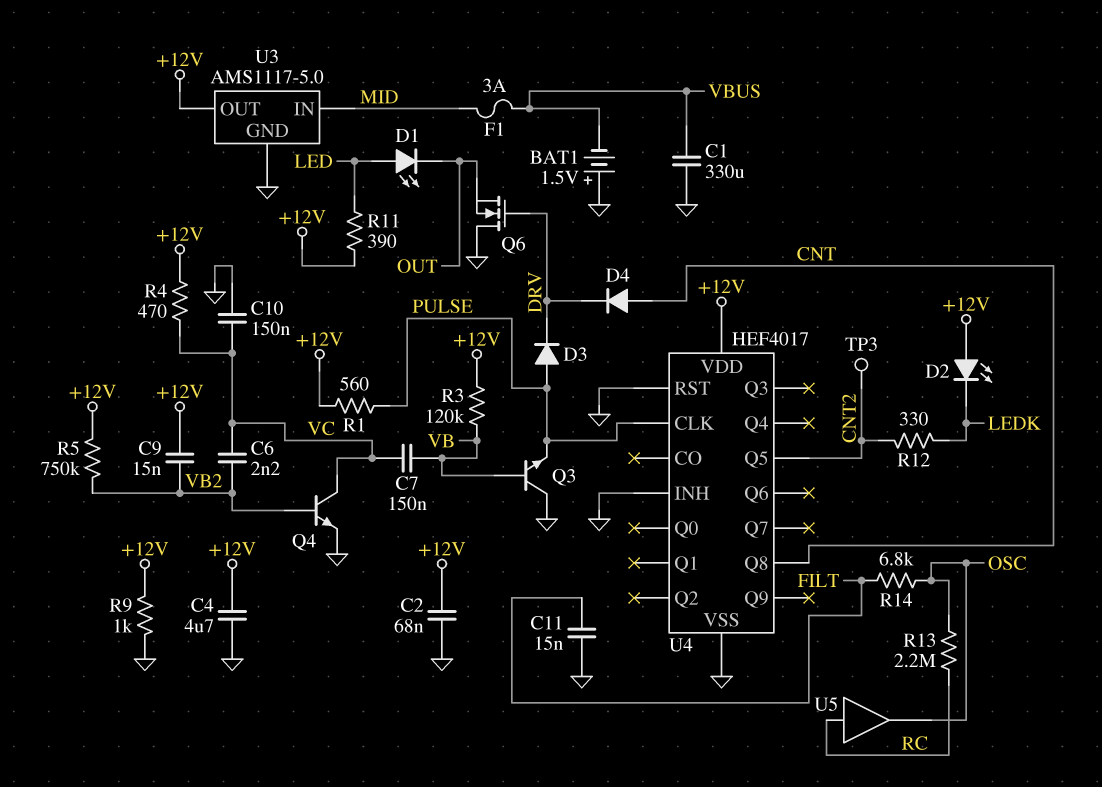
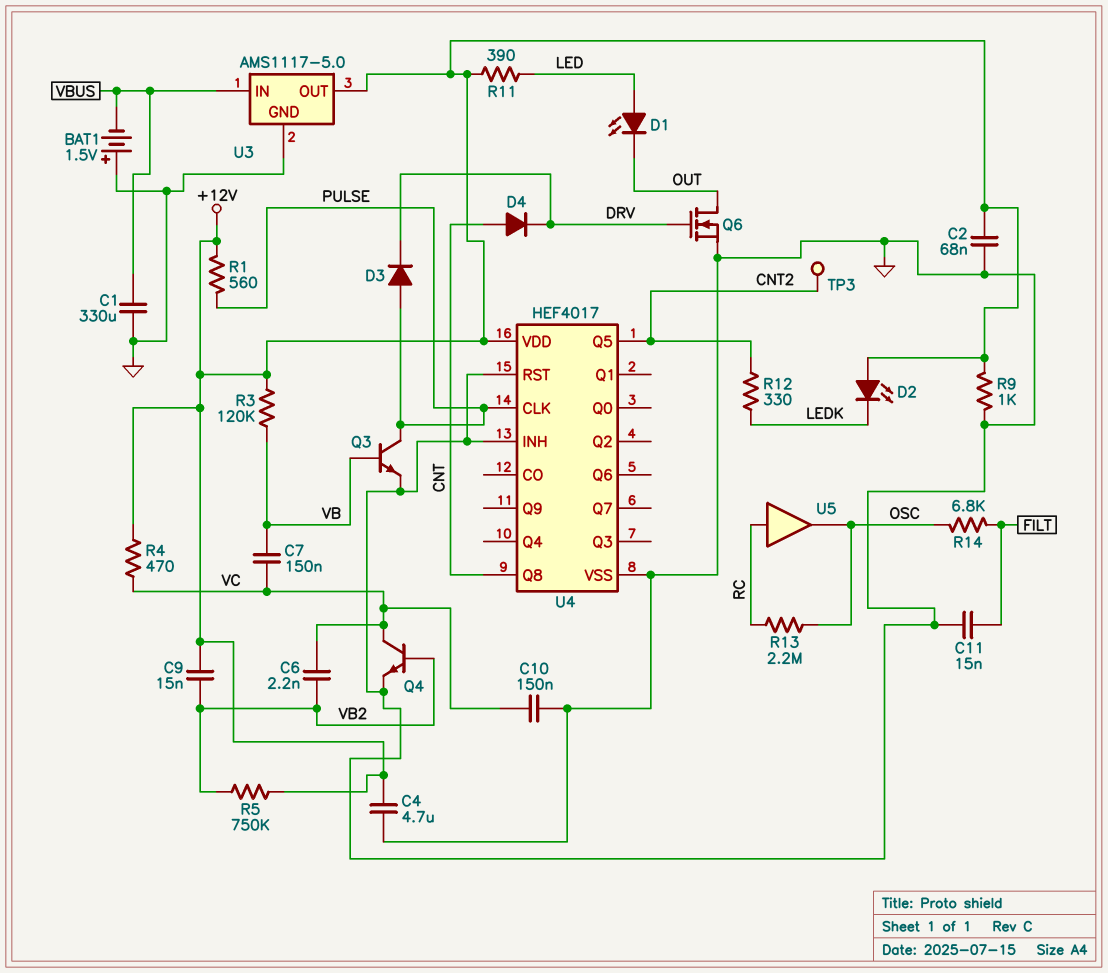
F1: 3A (MID, VBUS) -> none
Q3: NPN (B VB, C GND, E PULSE) -> NPN (B VB, C PULSE, E GND)
Q6: NMOS (G DRV, D GND, S OUT) -> NMOS (G DRV, D OUT, S GND)
U3 pin IN: MID -> VBUS

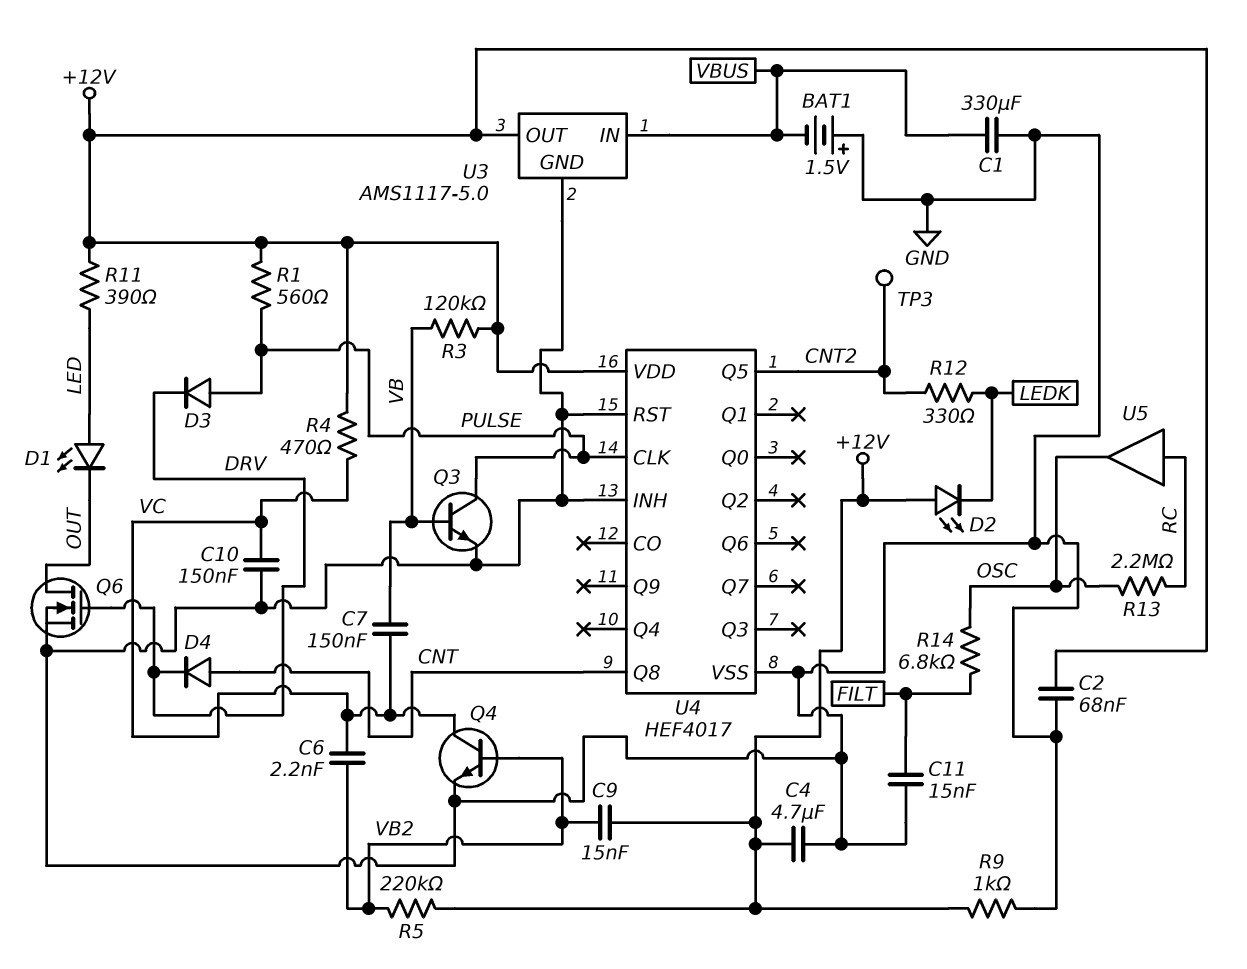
R5: 750k (+12V, VB2) -> 220k (+12V, VB2)

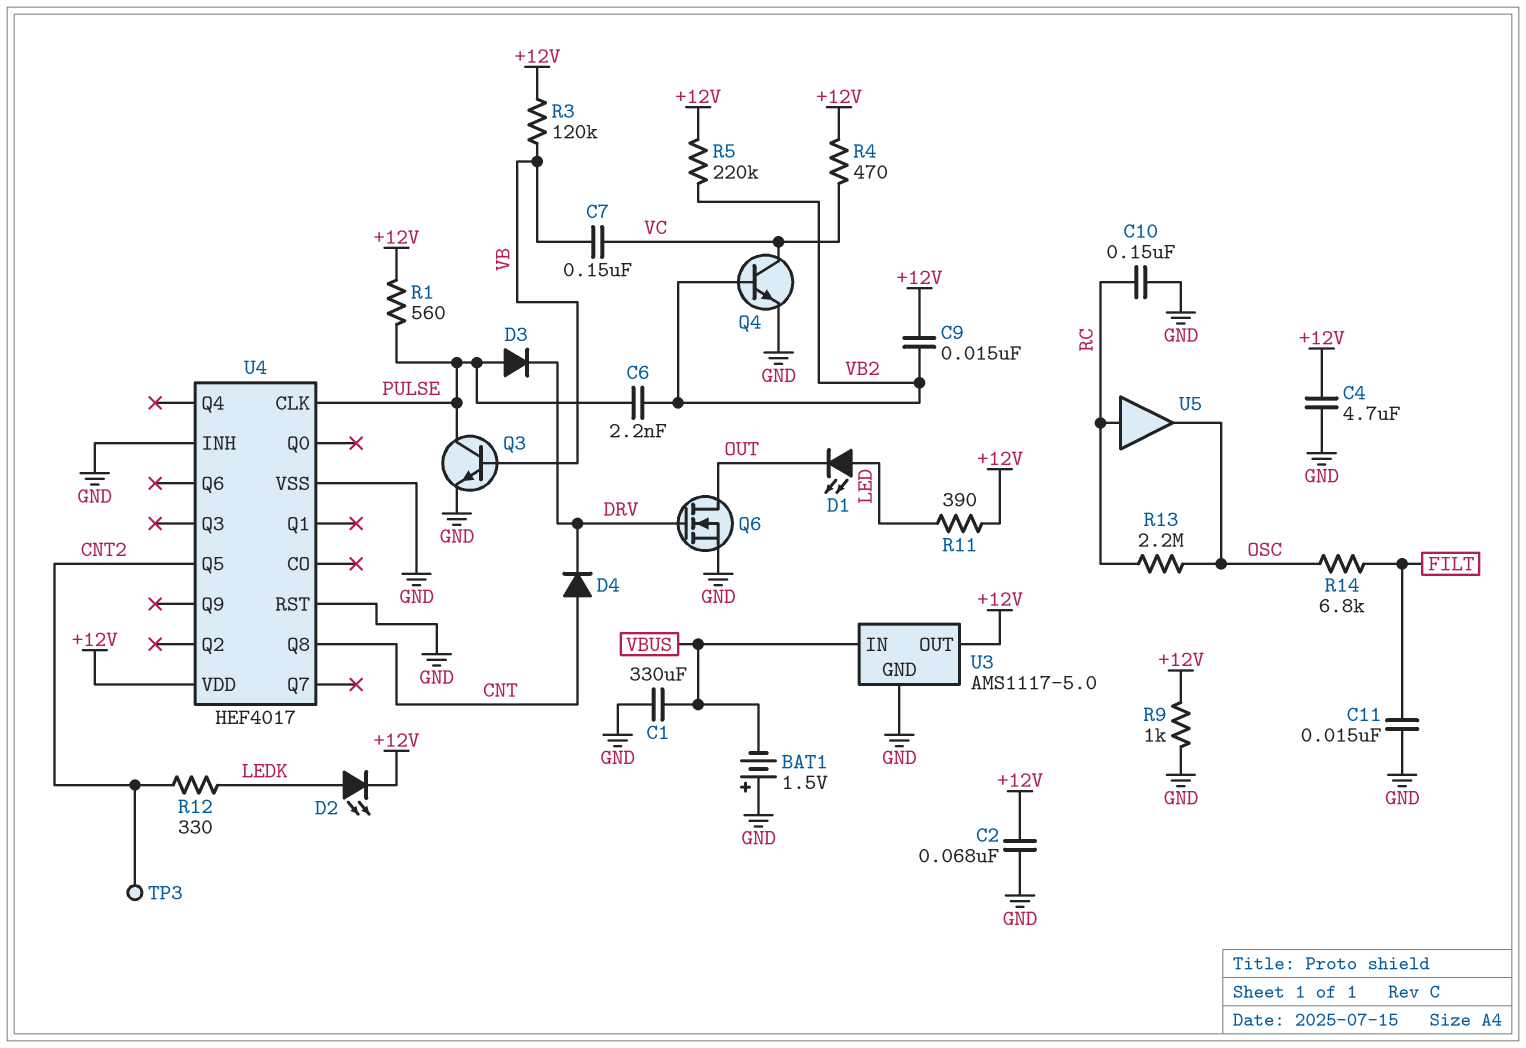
C6: 2.2nF (VB2, VC) -> 2.2nF (PULSE, VB2)
C10: 150nF (GND, VC) -> 150nF (GND, RC)
D2: LED (A +12V, K LEDK) -> LED (A LEDK, K +12V)

